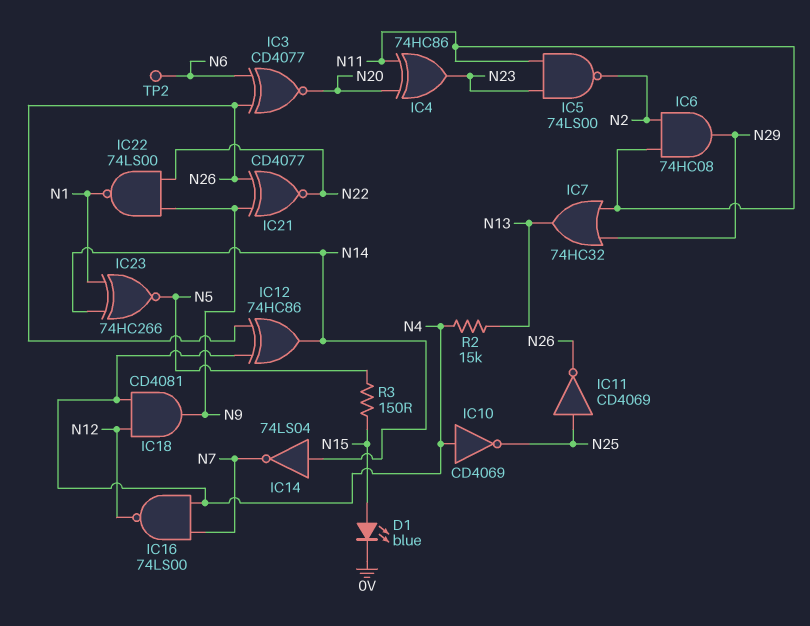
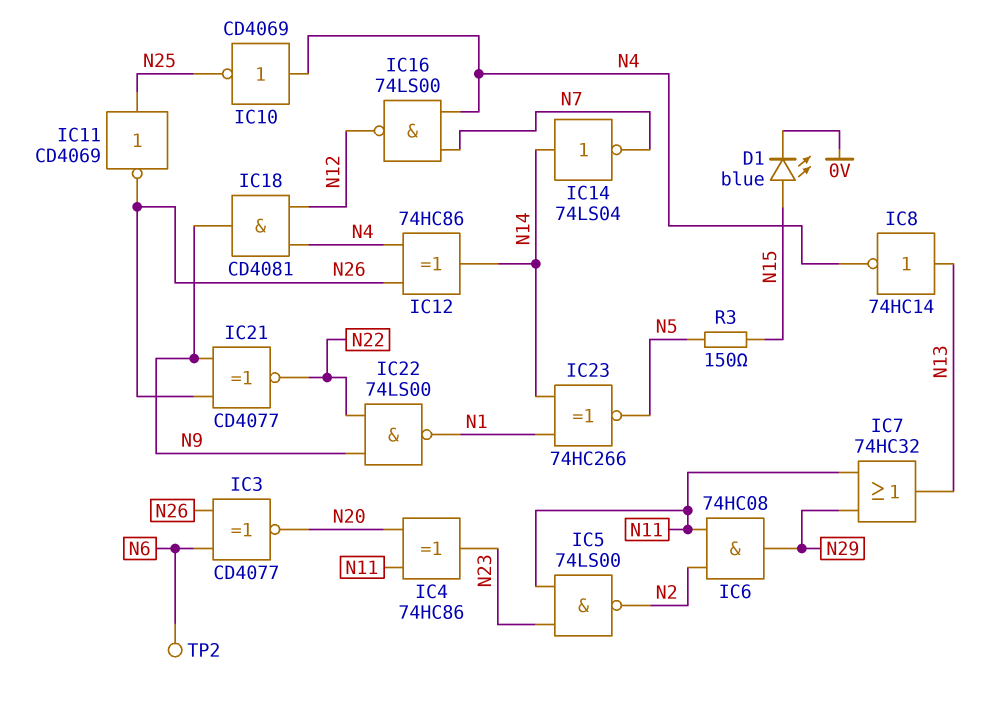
IC8: none -> NOT 74HC14 (in N13, out N4)
R2: 15k (N4, N13) -> none

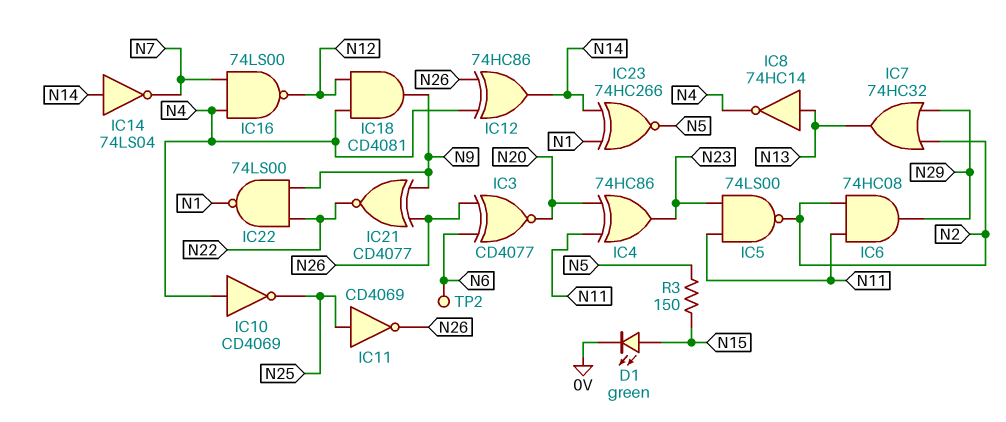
D1: LED blue (A N15, K 0V) -> LED green (A N15, K 0V)
IC7: OR 74HC32 (in N11, in N29, out N13) -> OR 74HC32 (in N2, in N29, out N13)

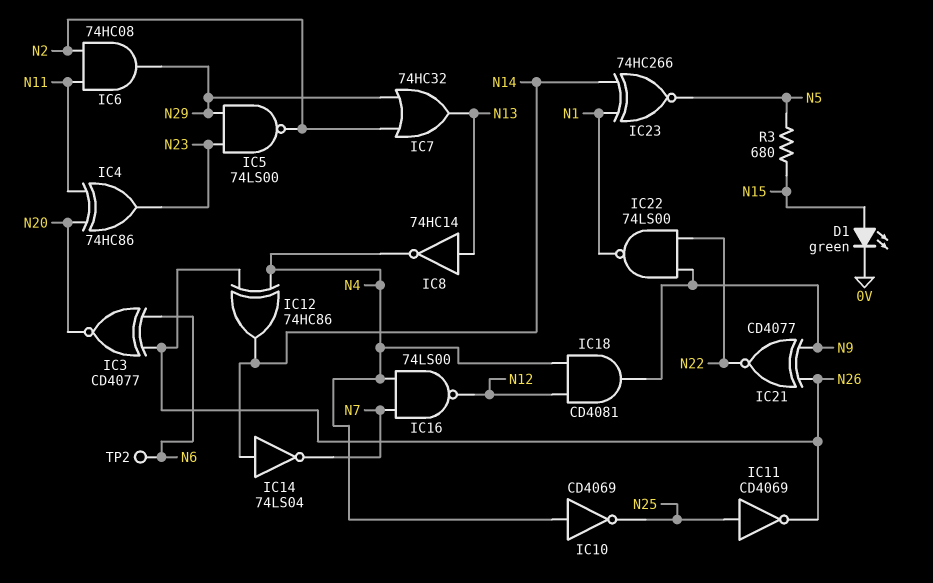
IC5: NAND 74LS00 (in N11, in N23, out N2) -> NAND 74LS00 (in N23, in N29, out N2)
R3: 150 (N5, N15) -> 680 (N5, N15)

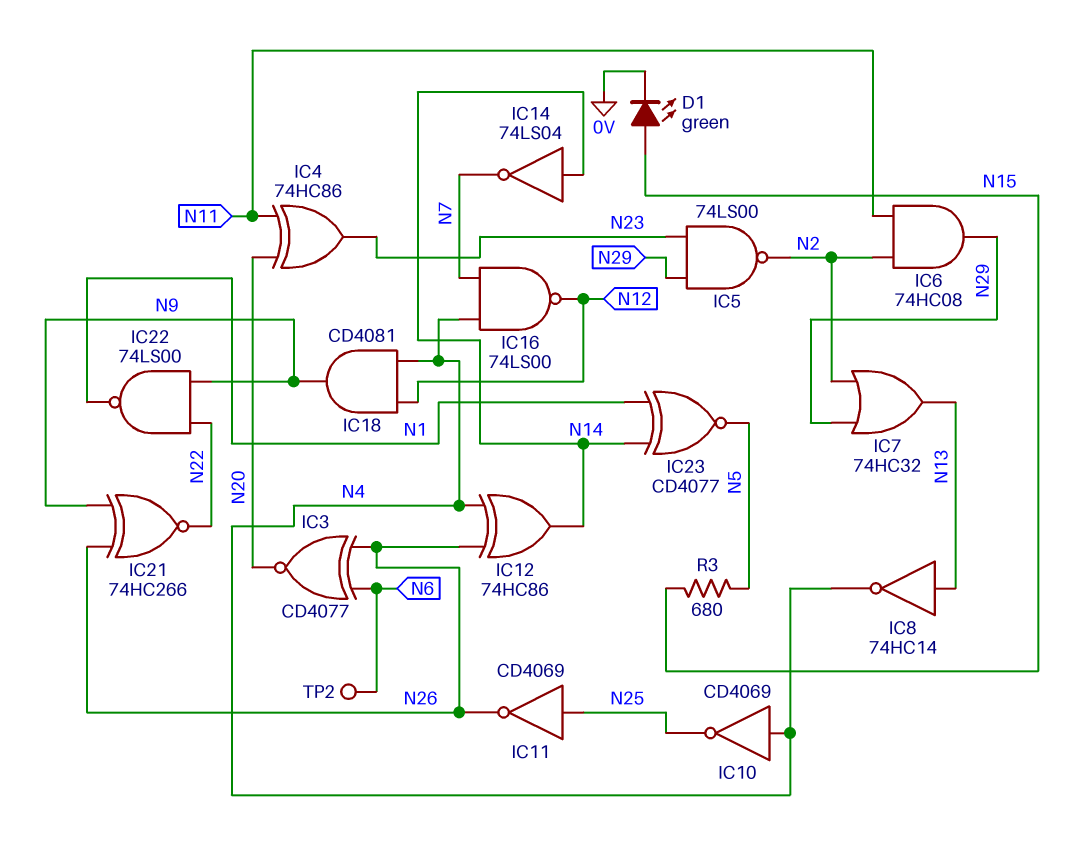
IC21: XNOR CD4077 (in N9, in N26, out N22) -> XNOR 74HC266 (in N9, in N26, out N22)
IC23: XNOR 74HC266 (in N1, in N14, out N5) -> XNOR CD4077 (in N1, in N14, out N5)

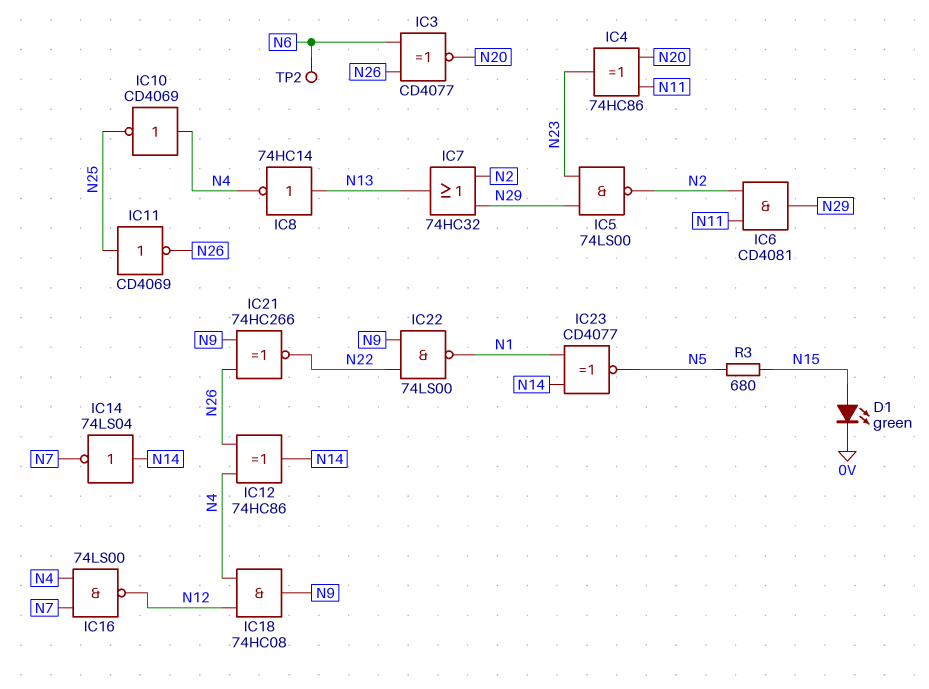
IC6: AND 74HC08 (in N2, in N11, out N29) -> AND CD4081 (in N2, in N11, out N29)
IC18: AND CD4081 (in N4, in N12, out N9) -> AND 74HC08 (in N4, in N12, out N9)

